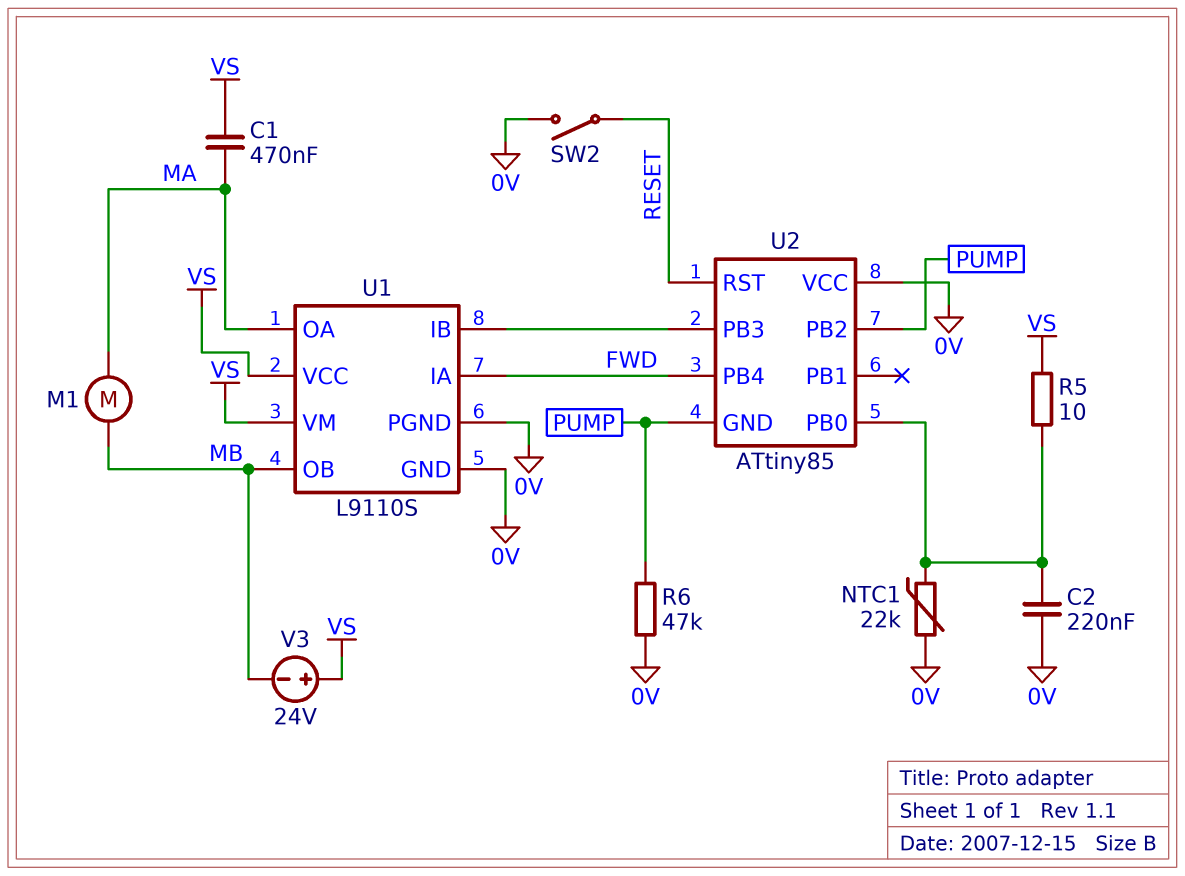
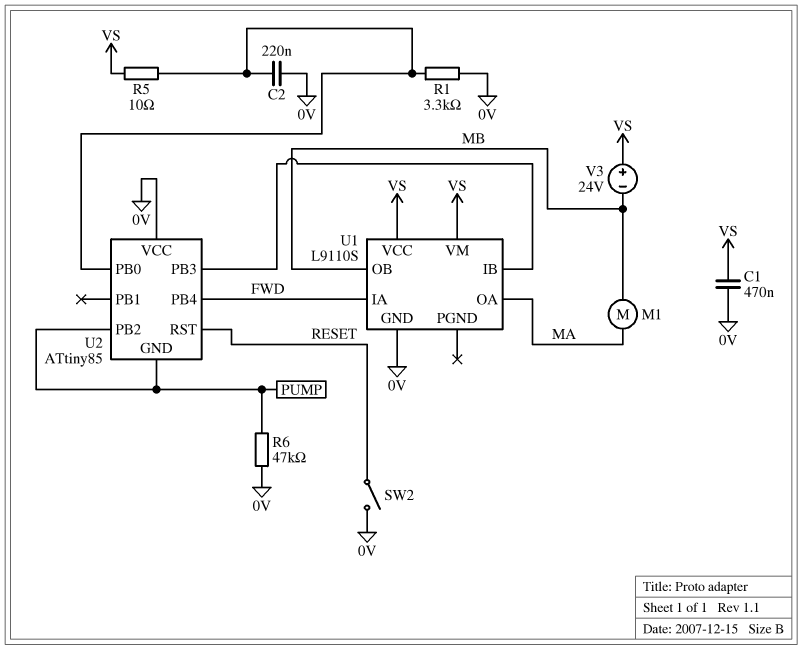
C1: 470nF (MA, VS) -> 470nF (0V, VS)
NTC1: 22k (0V, U2/PB0) -> none
R1: none -> 3.3k (0V, U2/PB0)
U1 pin PGND: 0V -> none

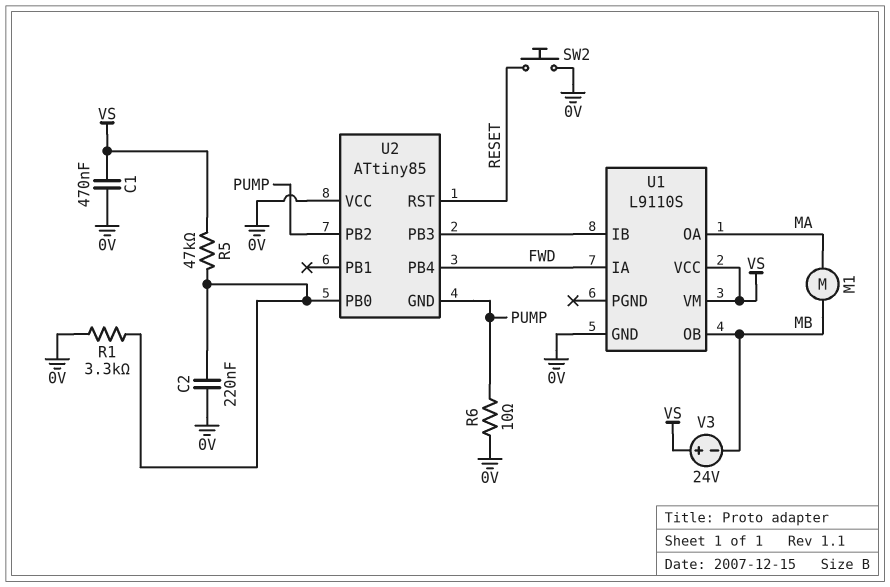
R5: 10 (U2/PB0, VS) -> 47k (U2/PB0, VS)
R6: 47k (0V, PUMP) -> 10 (0V, PUMP)
SW2: switch (0V, RESET) -> button (0V, RESET)

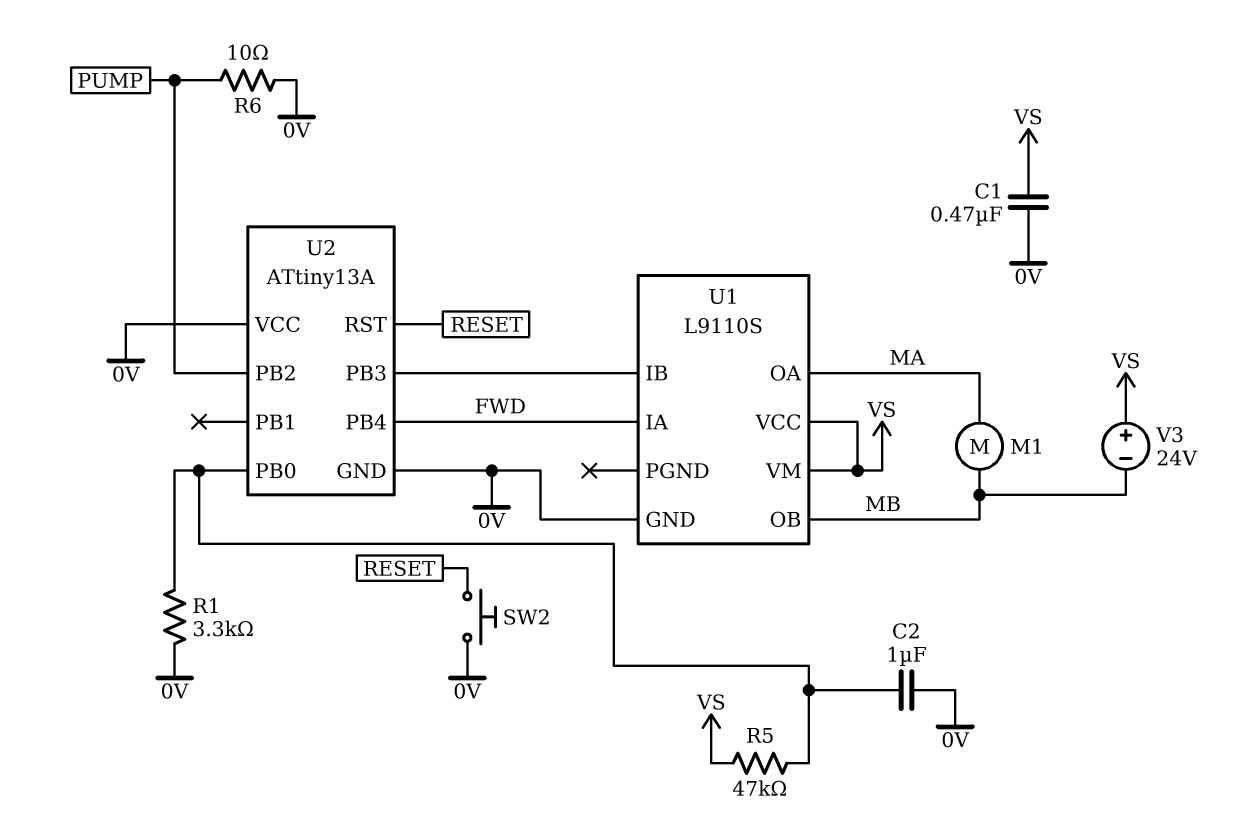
C2: 220nF (0V, U2/PB0) -> 1uF (0V, U2/PB0)
U2: ATtiny85 -> ATtiny13A
U2 pin GND: PUMP -> 0V

